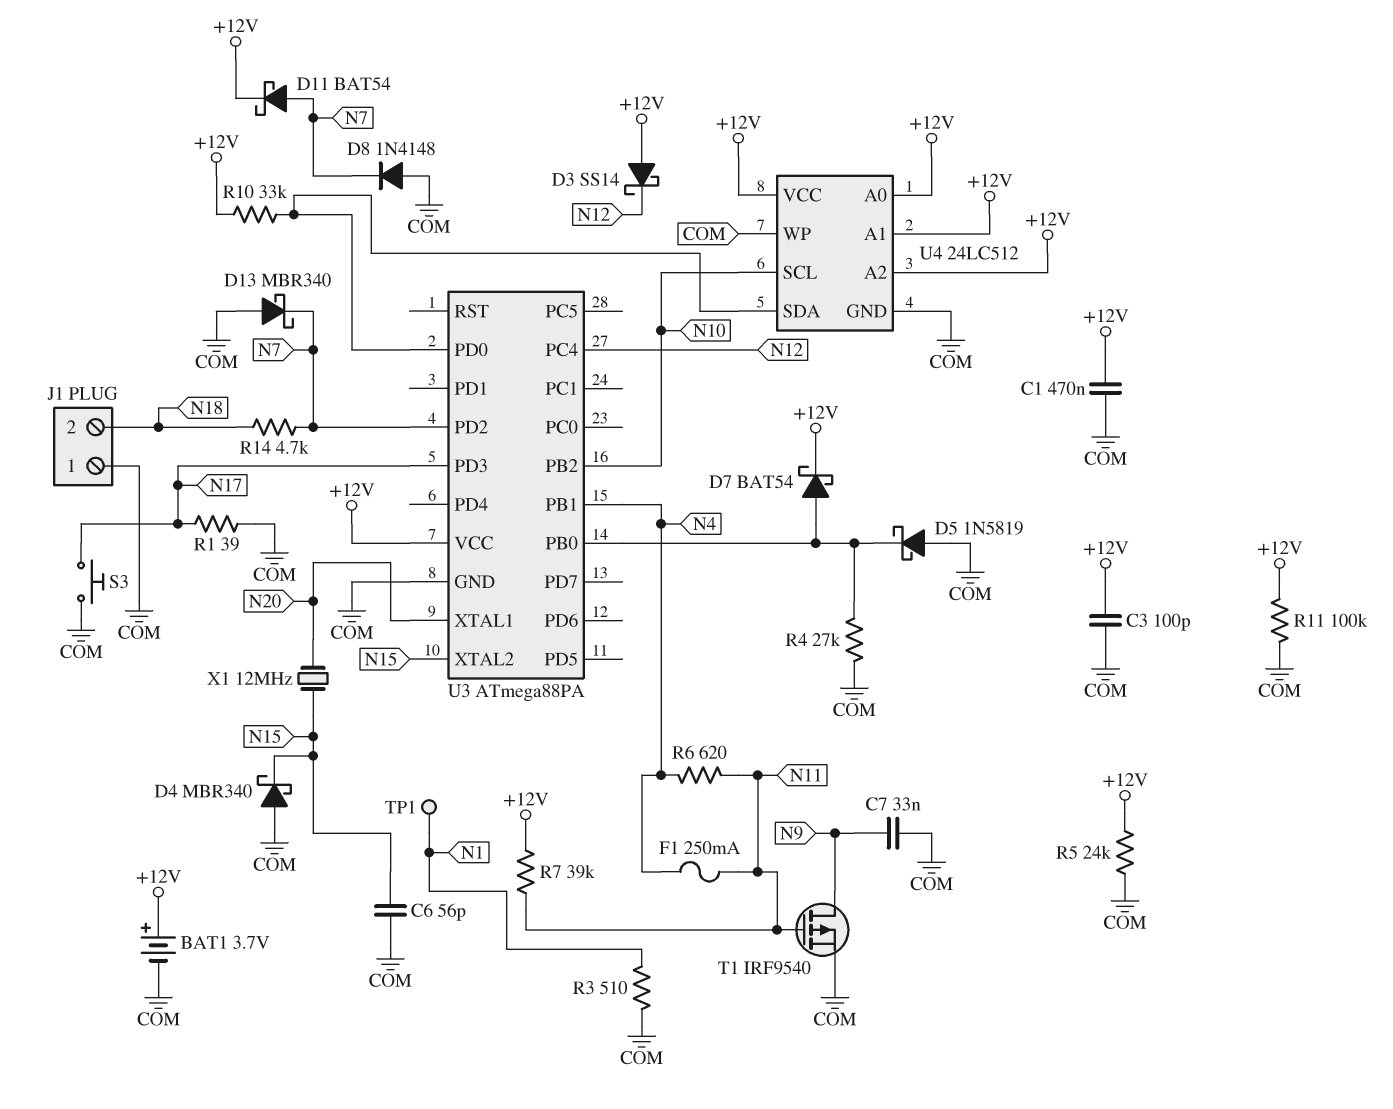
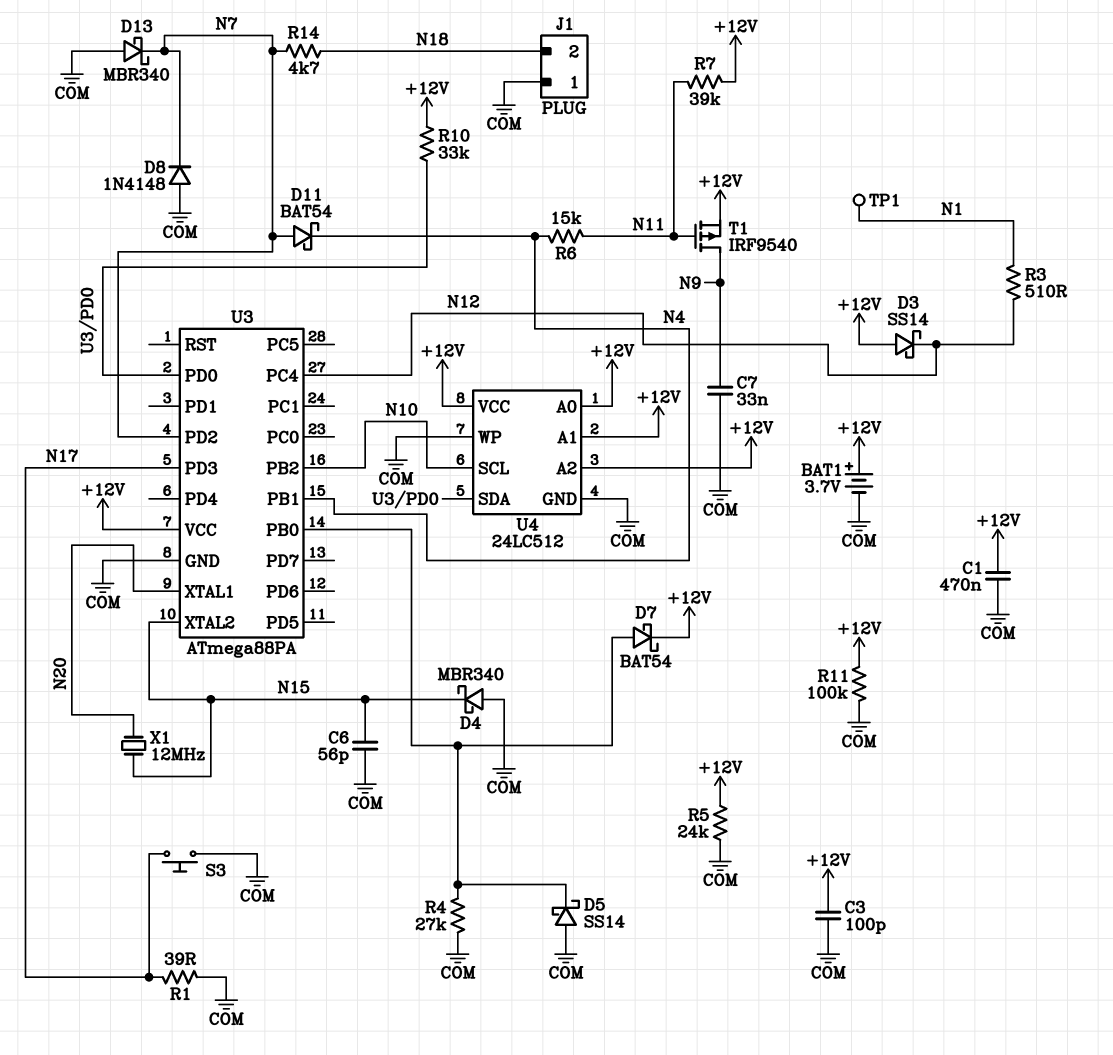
D5: schottky 1N5819 (A COM, K U3/PB0) -> schottky SS14 (A COM, K U3/PB0)
D11: schottky BAT54 (A N7, K +12V) -> schottky BAT54 (A N7, K N4)
F1: 250mA (N4, N11) -> none
R3: 510 (COM, N1) -> 510 (N1, N12)
R6: 620 (N4, N11) -> 15k (N4, N11)
T1: PMOS IRF9540 (G N11, D N9, S COM) -> PMOS IRF9540 (G N11, D N9, S +12V)

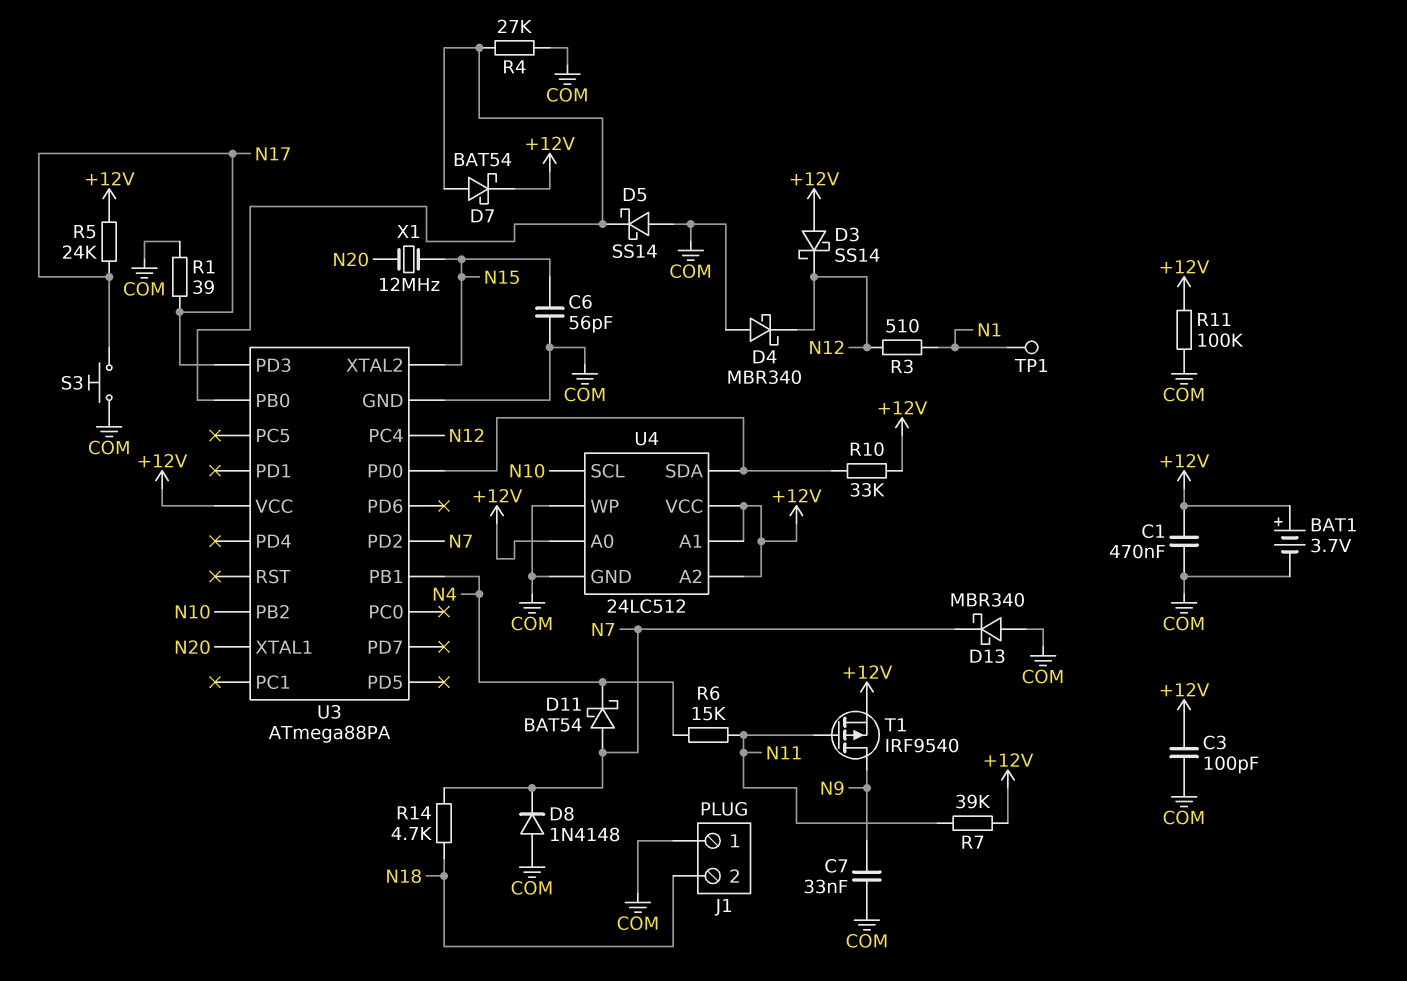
D4: schottky MBR340 (A COM, K N15) -> schottky MBR340 (A COM, K N12)
R5: 24k (+12V, COM) -> 24k (+12V, N17)

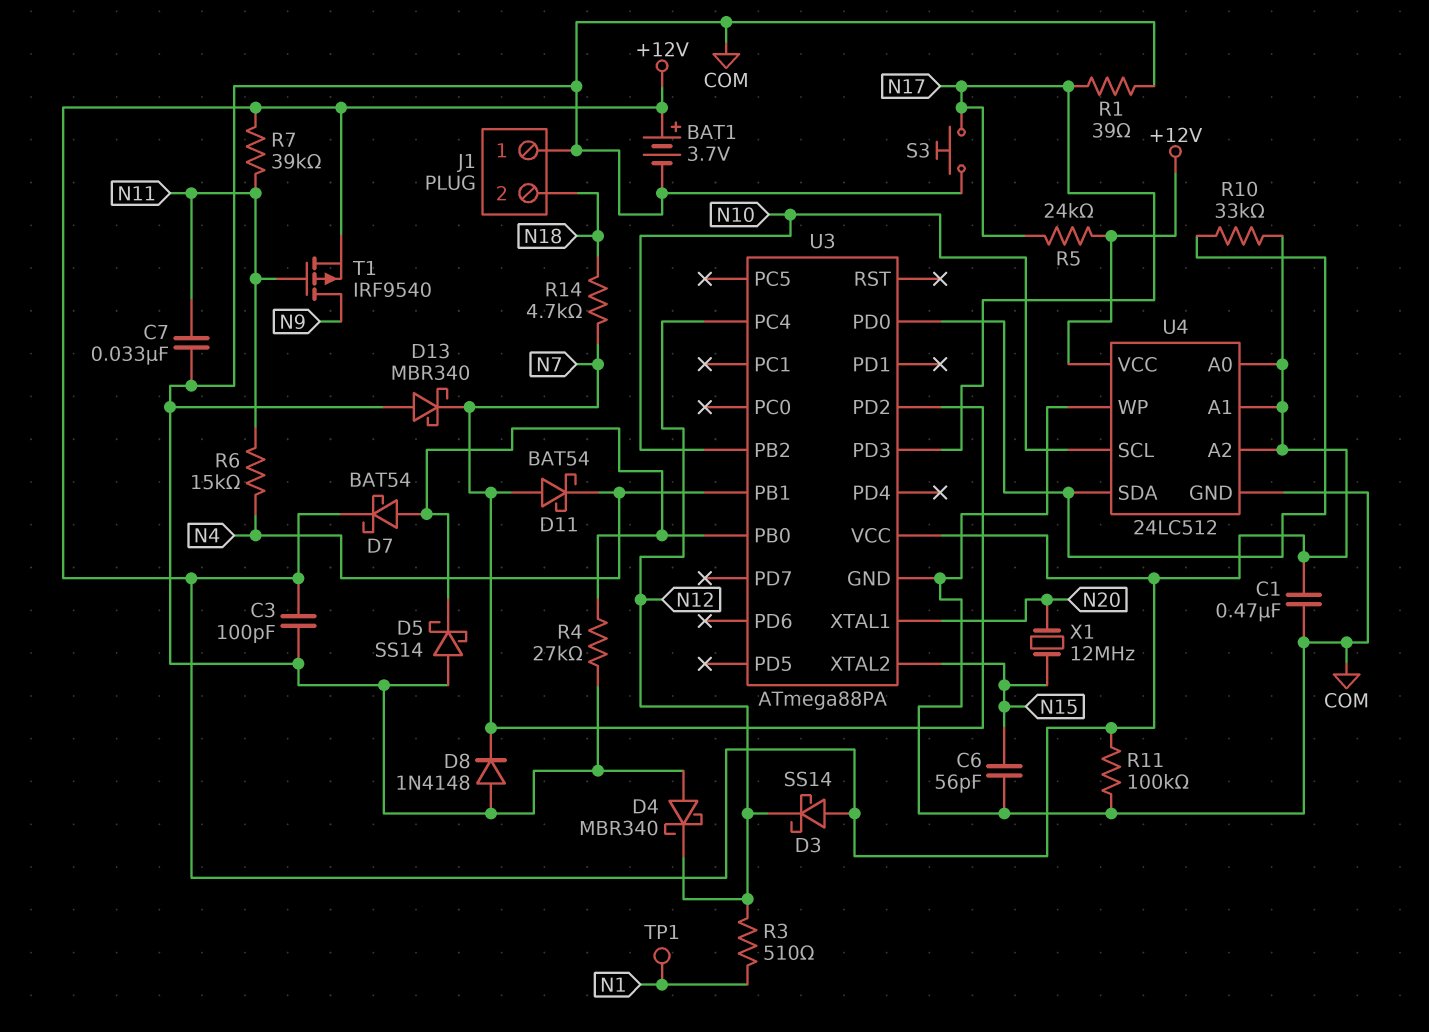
C7: 33nF (COM, N9) -> 33nF (COM, N11)

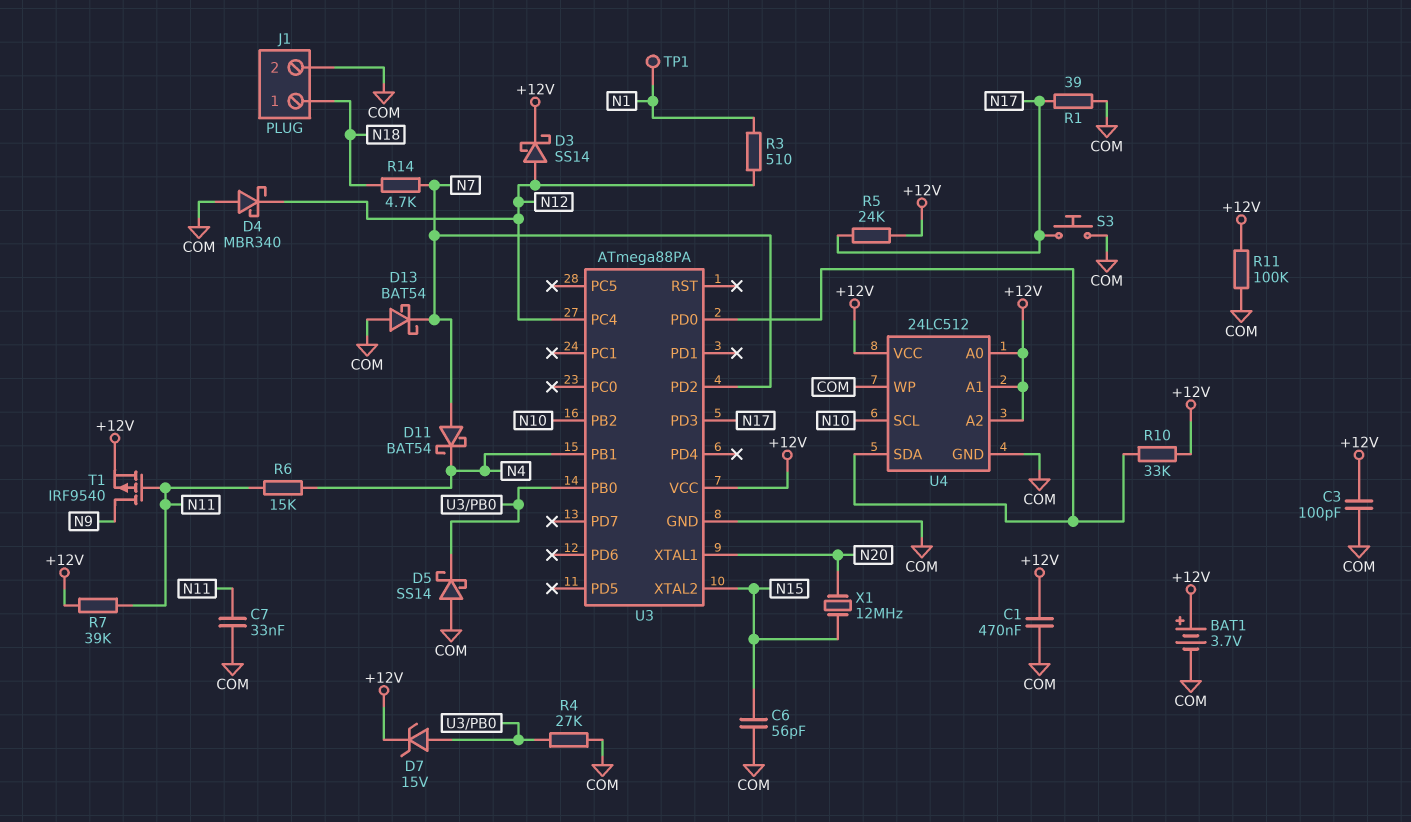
D3: schottky SS14 (A +12V, K N12) -> schottky SS14 (A N12, K +12V)
D7: schottky BAT54 (A U3/PB0, K +12V) -> zener 15V (A U3/PB0, K +12V)
D8: diode 1N4148 (A COM, K N7) -> none
D13: schottky MBR340 (A COM, K N7) -> schottky BAT54 (A COM, K N7)
J1 pin 1: COM -> N18
J1 pin 2: N18 -> COM

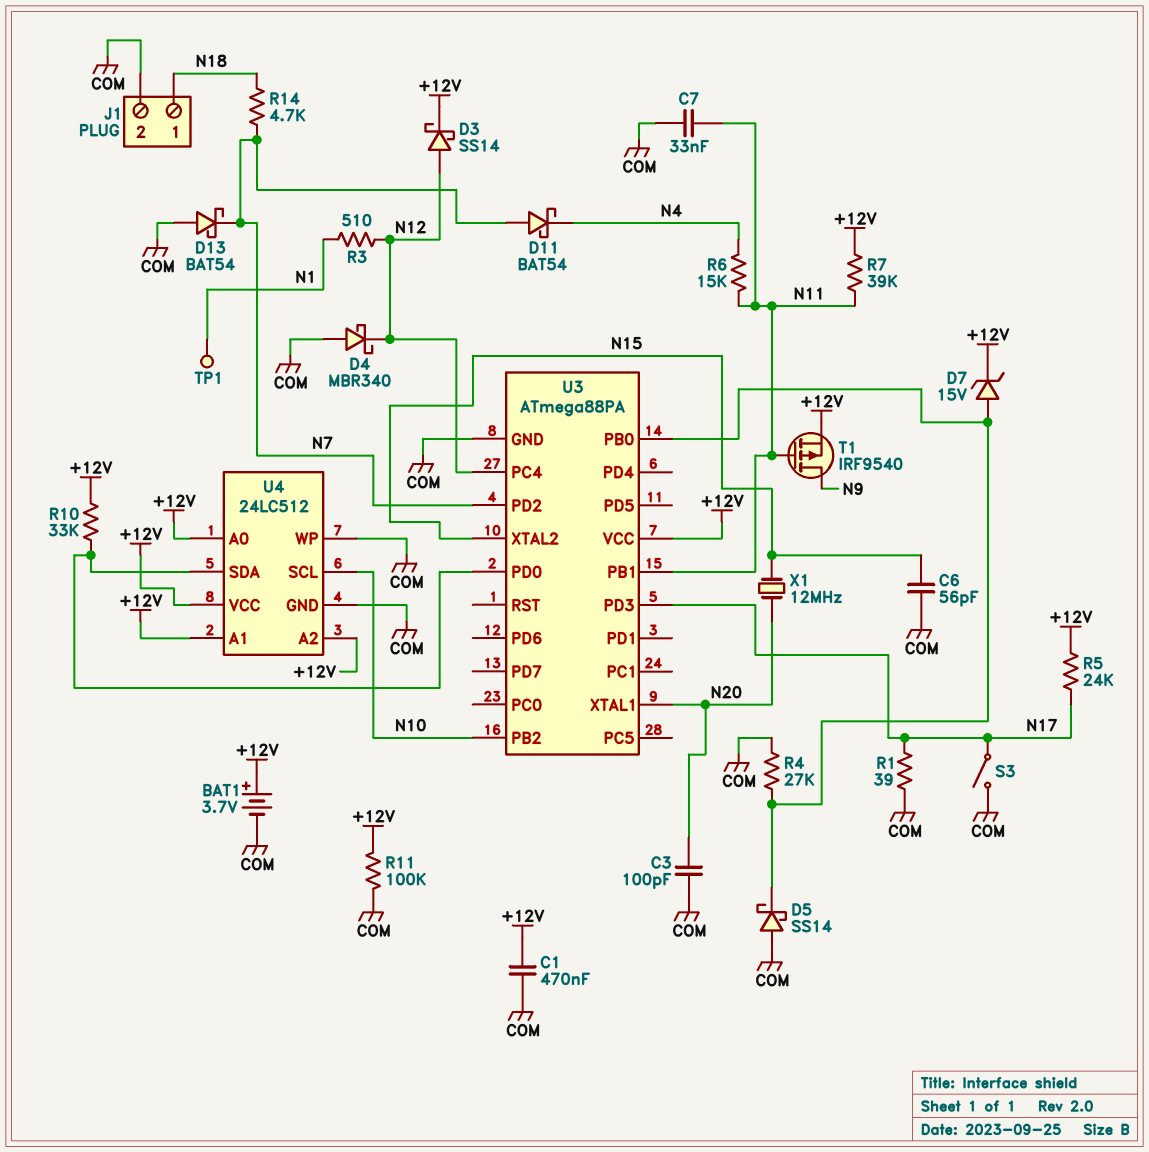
C3: 100pF (+12V, COM) -> 100pF (COM, N20)
S3: button (COM, N17) -> switch (COM, N17)
U3 pin PB1: N4 -> N11

